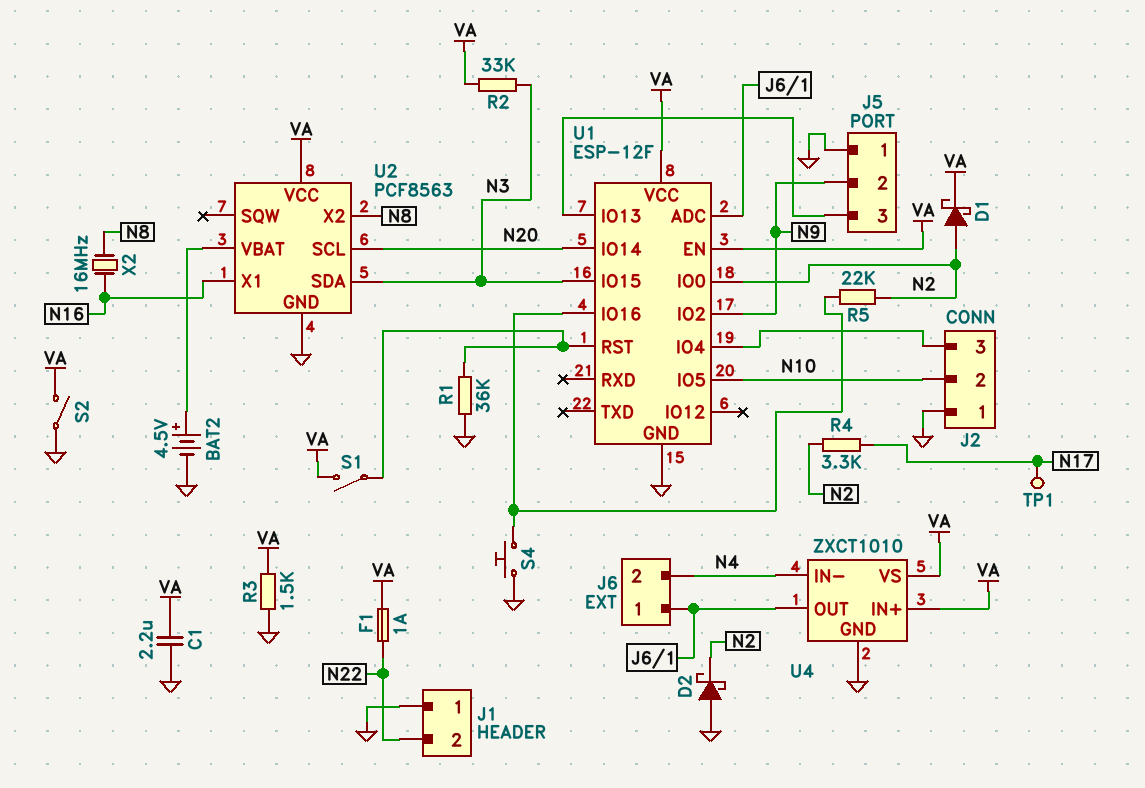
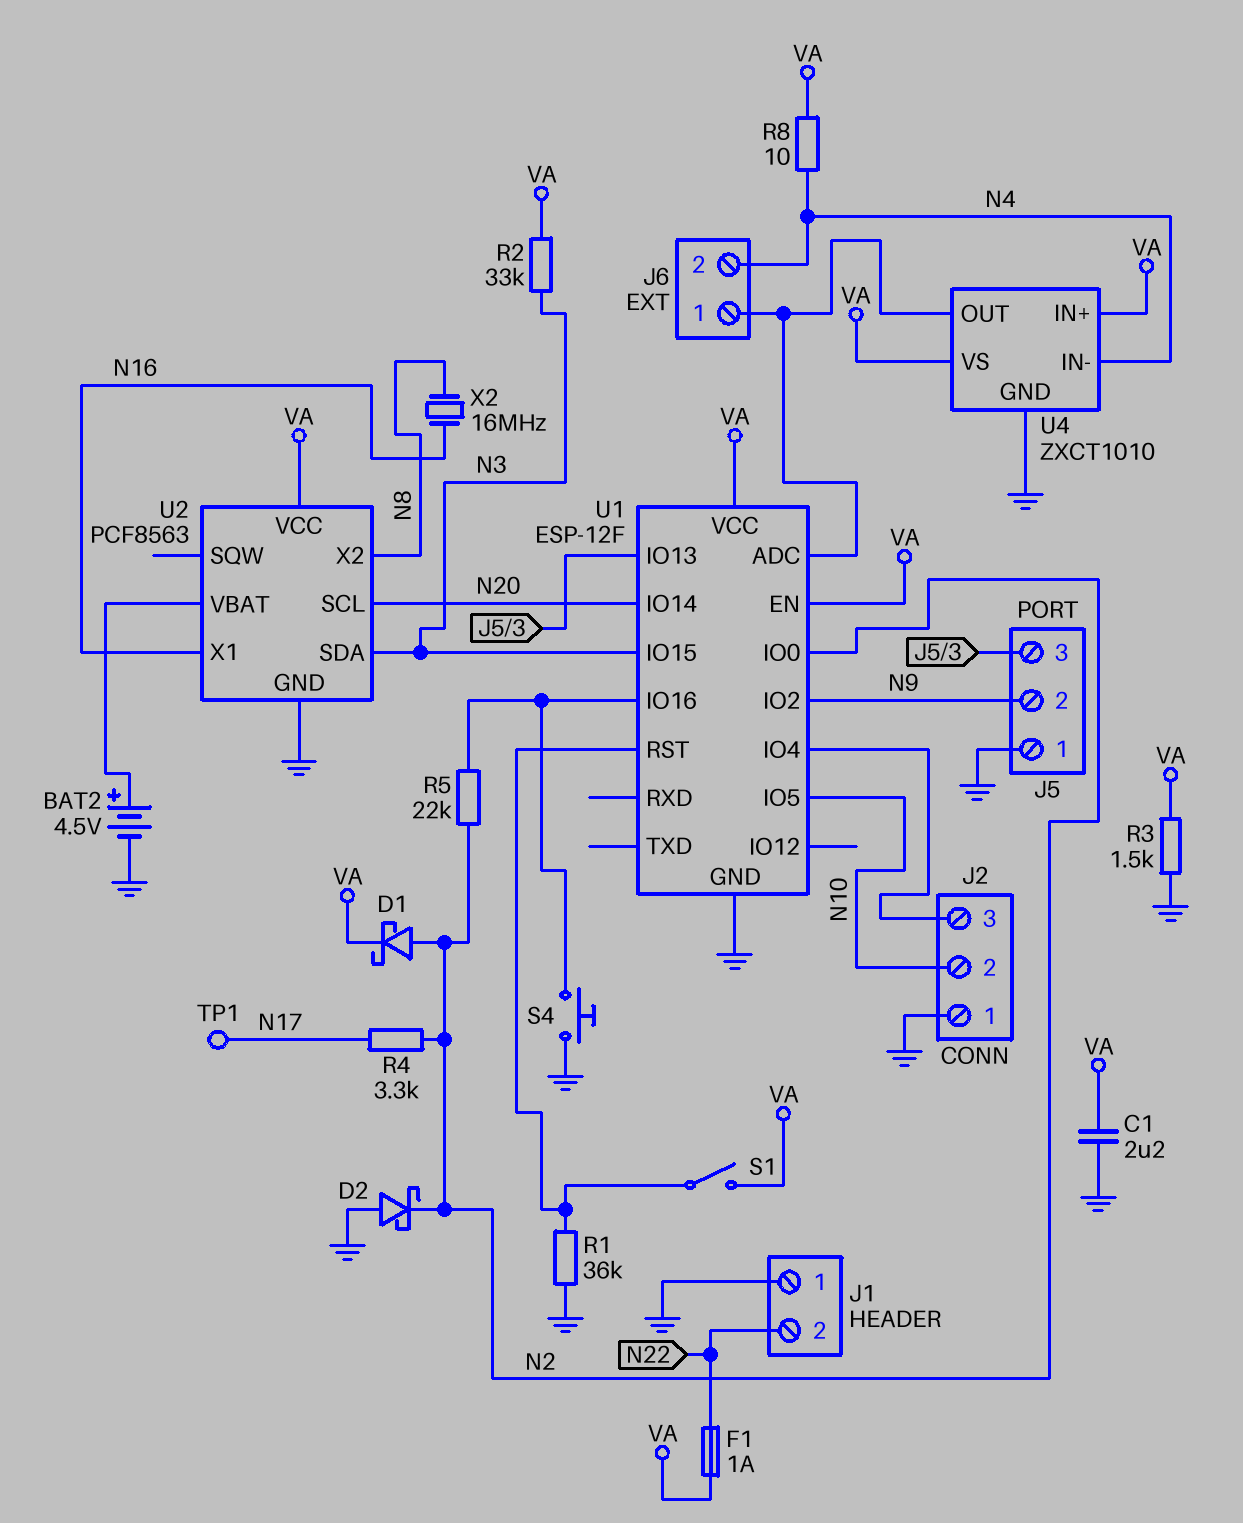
R8: none -> 10 (N4, VA)
S2: switch (GND, VA) -> none

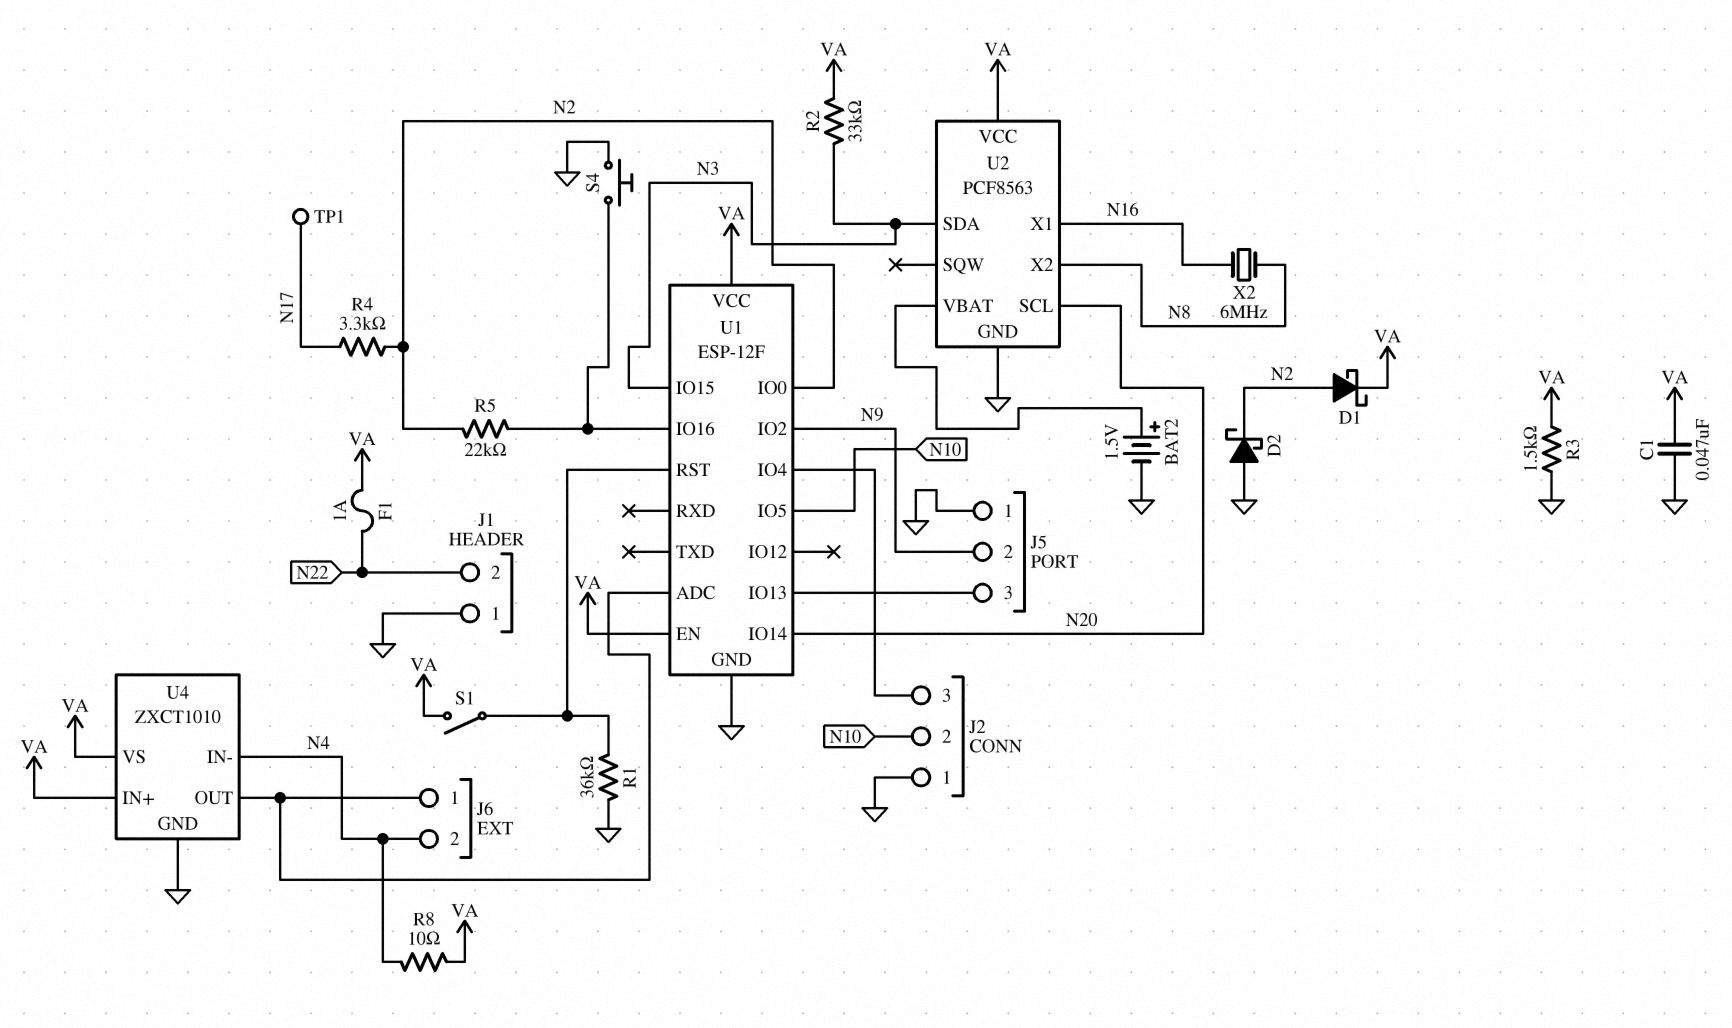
BAT2: 4.5V (plus U2/VBAT, minus GND) -> 1.5V (plus U2/VBAT, minus GND)
C1: 2.2uF (GND, VA) -> 47nF (GND, VA)
X2: 16MHz (N8, N16) -> 6MHz (N8, N16)

